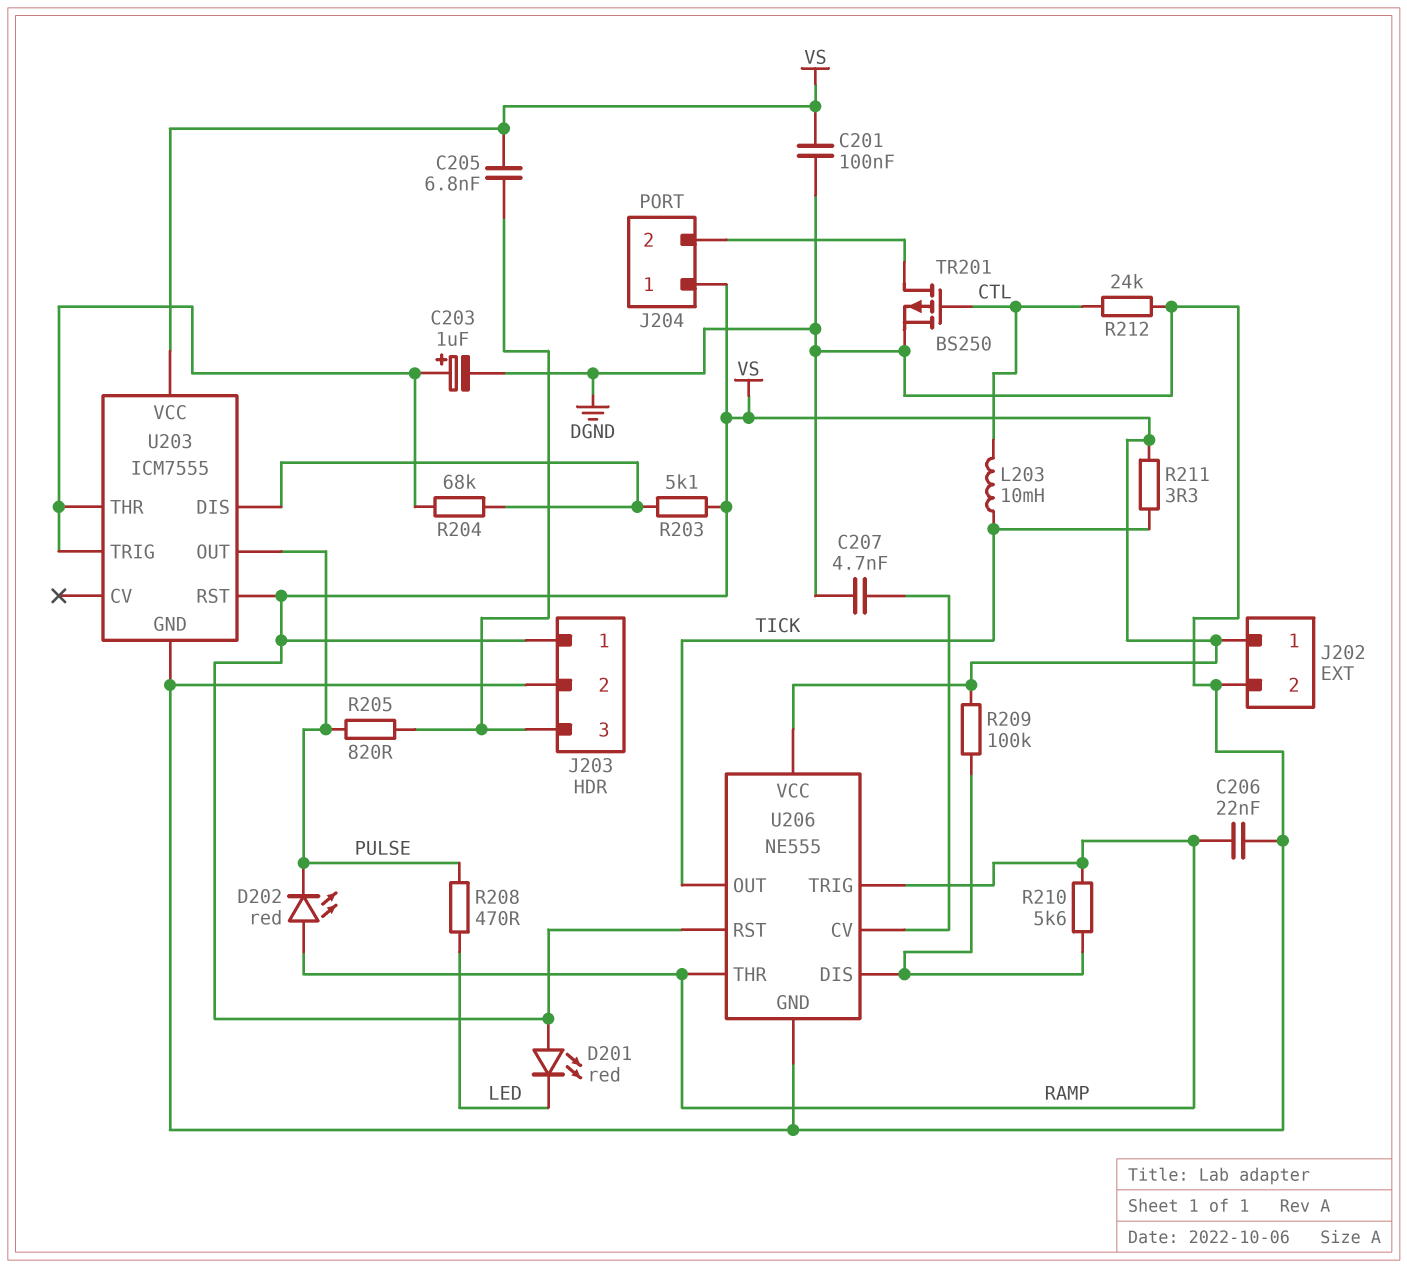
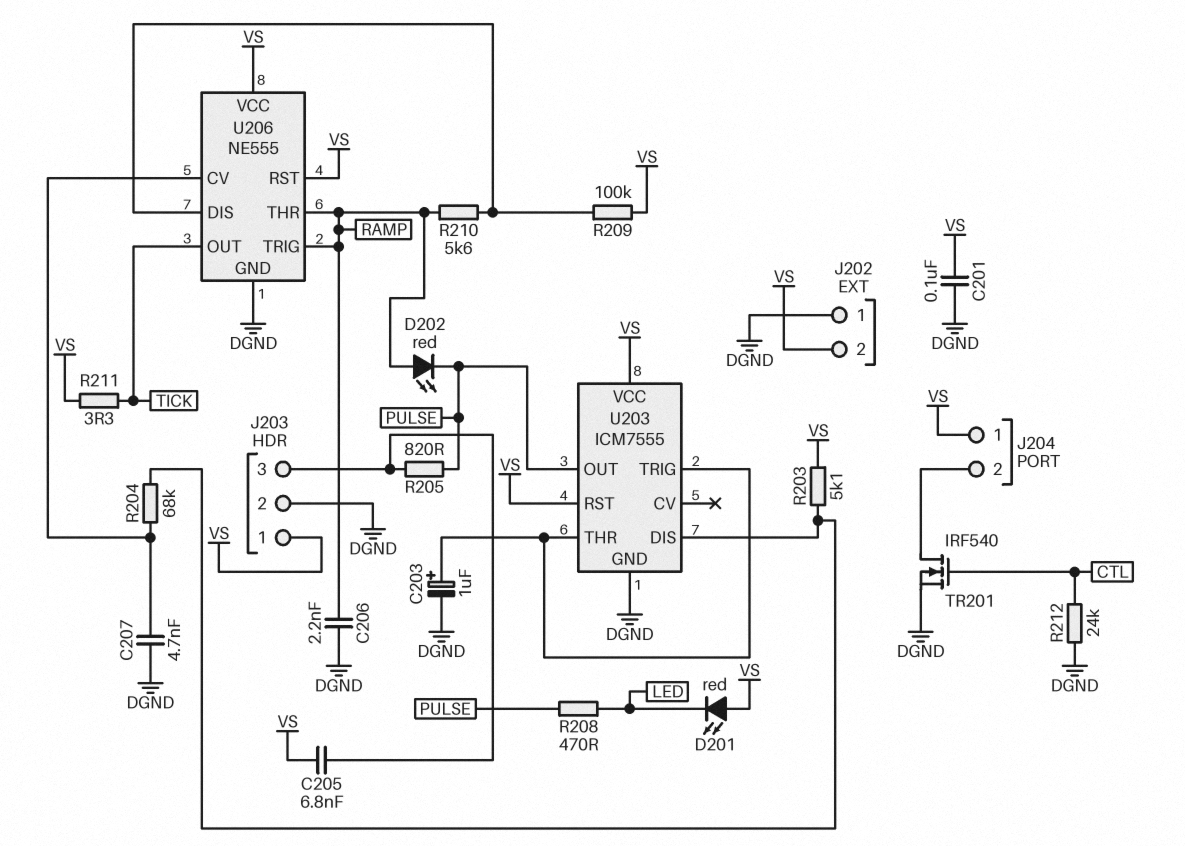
C206: 22nF (DGND, RAMP) -> 2.2nF (DGND, RAMP)
J202 pin 1: VS -> DGND
J202 pin 2: DGND -> VS
L203: 10mH (CTL, TICK) -> none
R204: 68k (U203/DIS, U203/THR) -> 68k (U203/DIS, U206/CV)
TR201: PMOS BS250 (G CTL, D J204/2, S DGND) -> NMOS IRF540 (G CTL, D J204/2, S DGND)

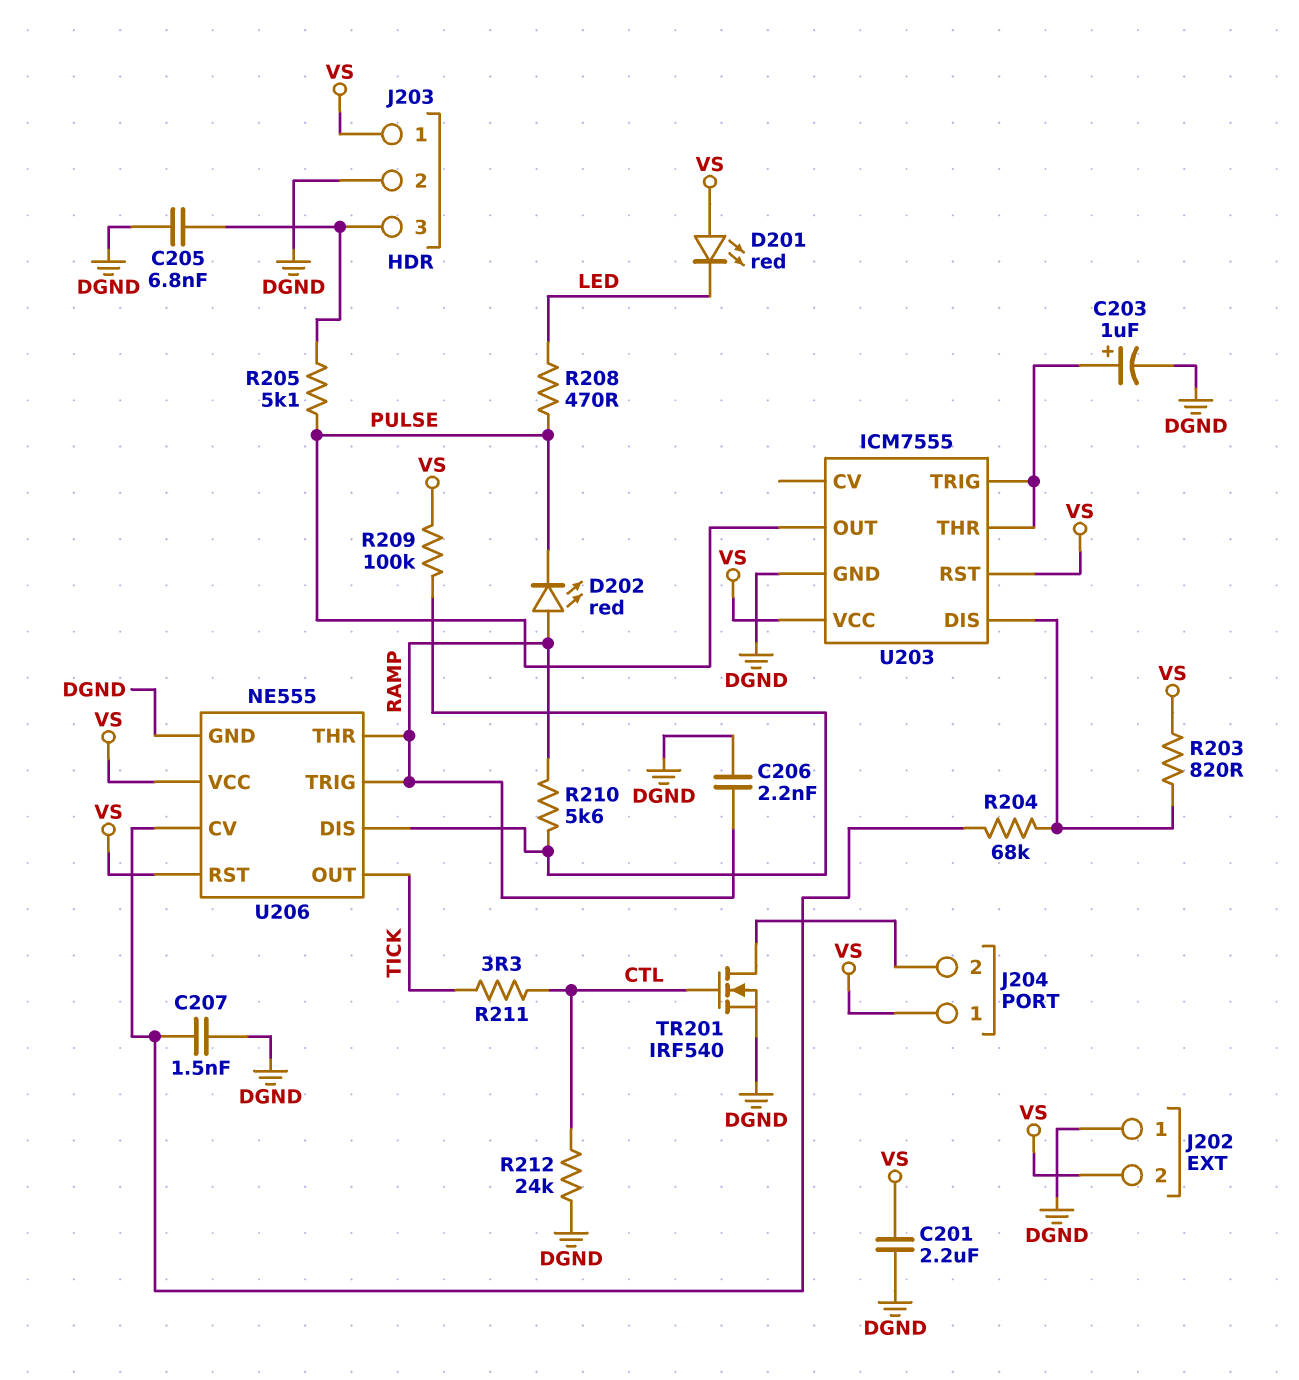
C201: 100nF (DGND, VS) -> 2.2uF (DGND, VS)
C205: 6.8nF (J203/3, VS) -> 6.8nF (DGND, J203/3)
C207: 4.7nF (DGND, U206/CV) -> 1.5nF (DGND, U206/CV)
R203: 5.1k (U203/DIS, VS) -> 820 (U203/DIS, VS)
R205: 820 (J203/3, PULSE) -> 5.1k (J203/3, PULSE)
R211: 3.3 (TICK, VS) -> 3.3 (CTL, TICK)

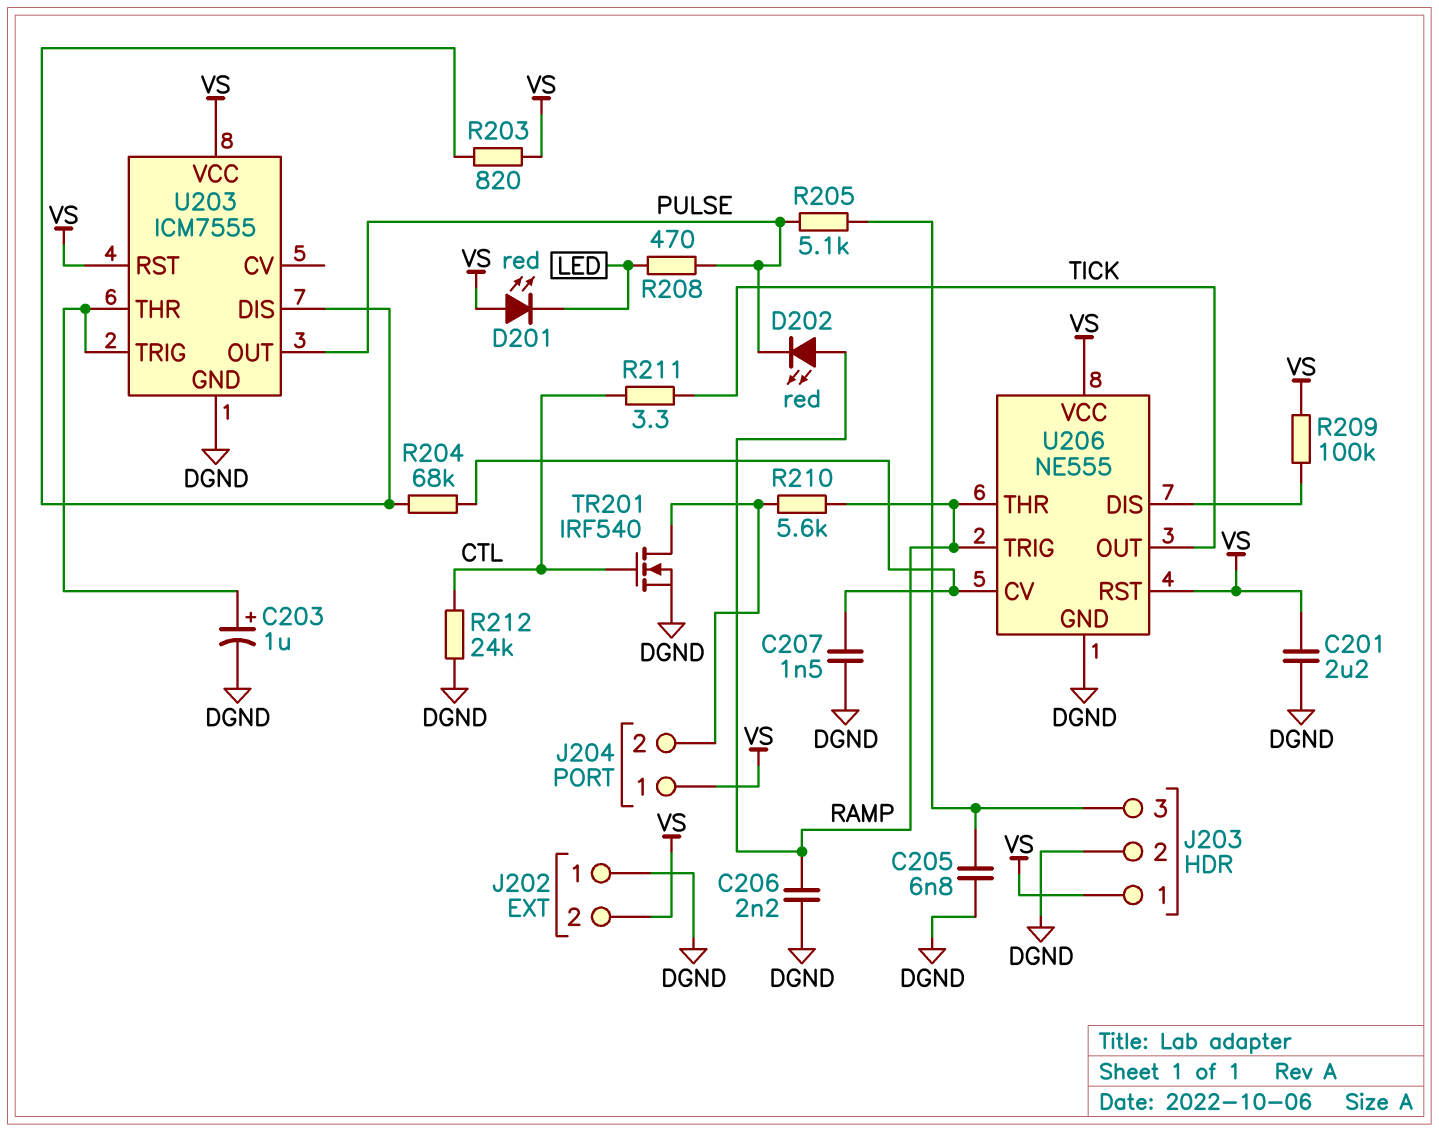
R210: 5.6k (RAMP, U206/DIS) -> 5.6k (J204/2, RAMP)

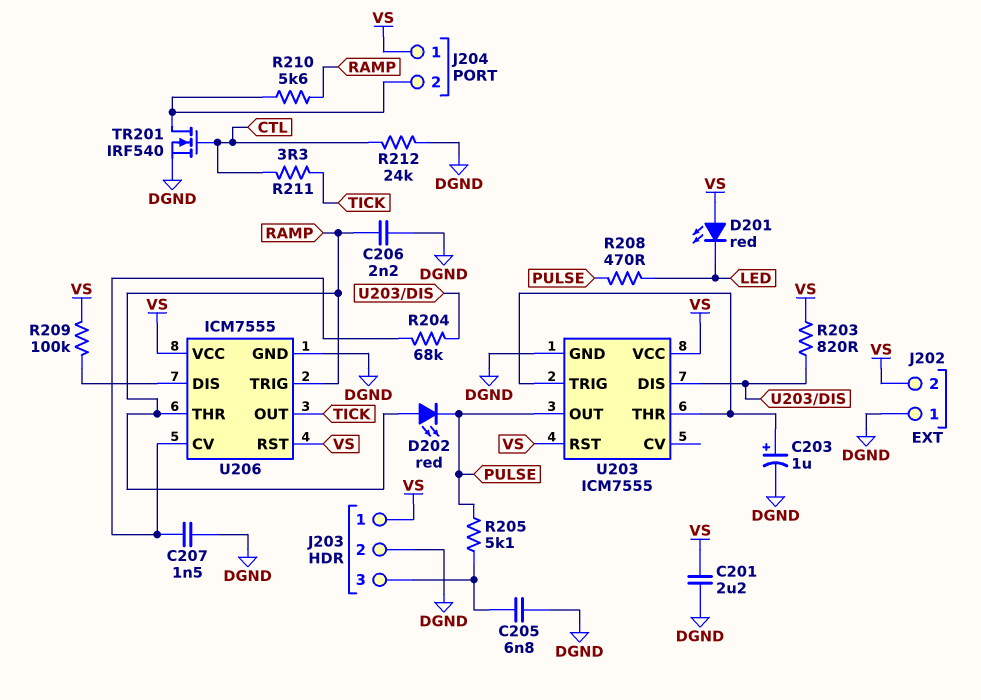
U206: NE555 -> ICM7555

